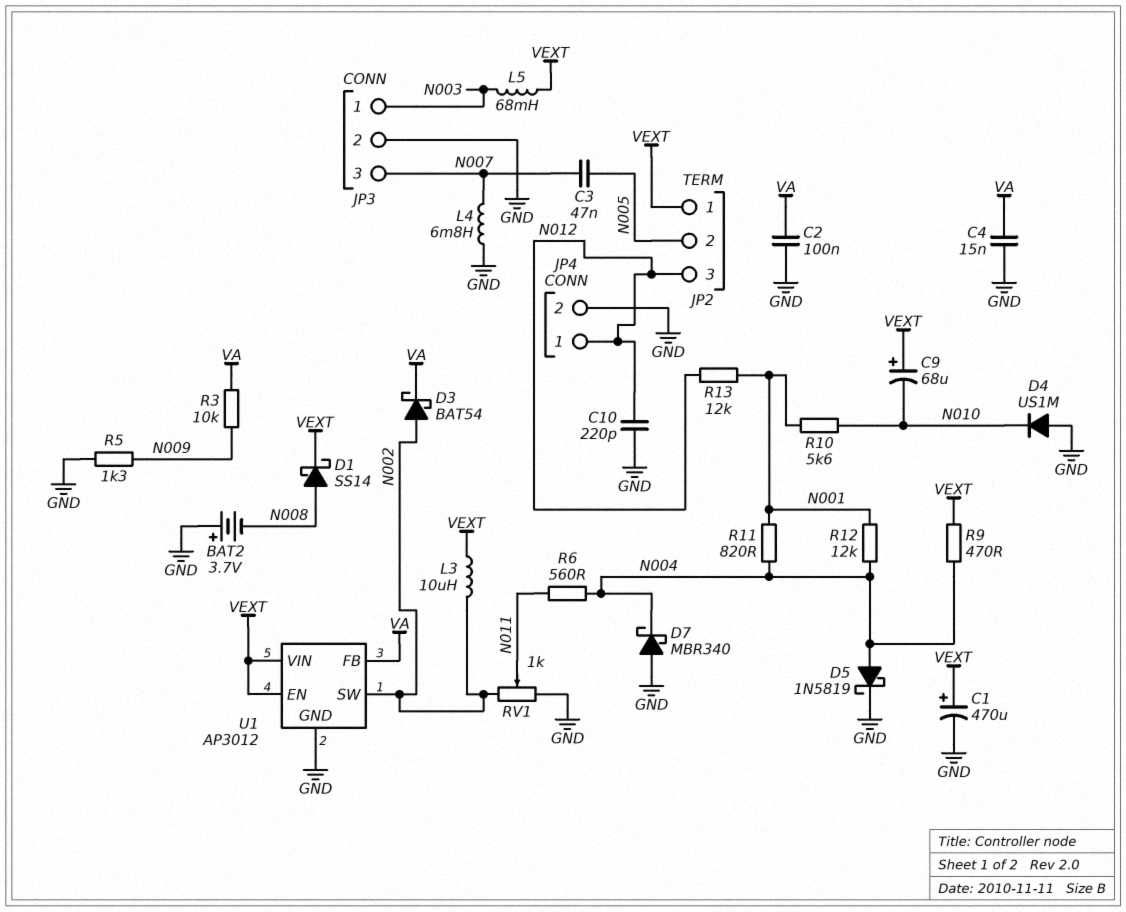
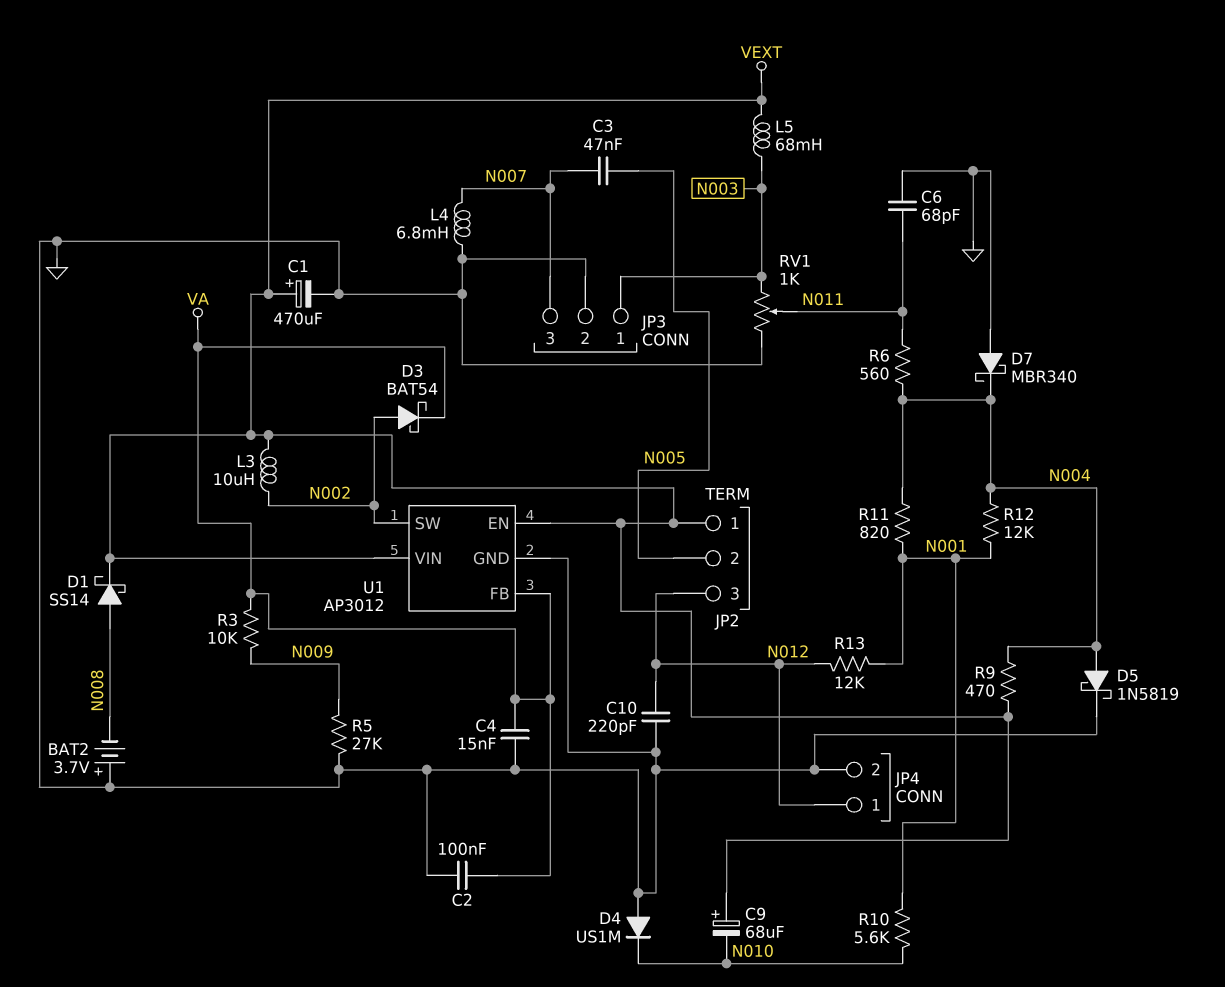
C6: none -> 68pF (GND, N011)
R5: 1.3k (GND, N009) -> 27k (GND, N009)
RV1: 1k (GND, N002, wiper N011) -> 1k (GND, N003, wiper N011)

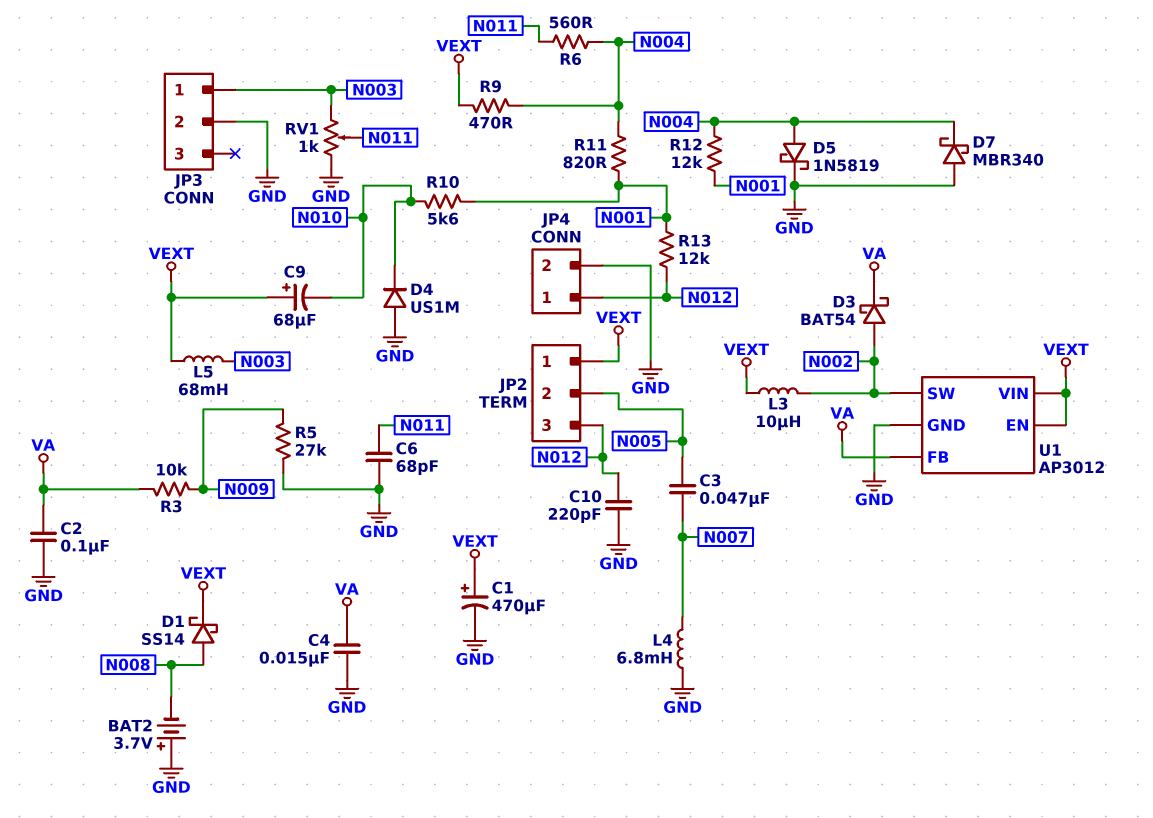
JP3 pin 3: N007 -> none

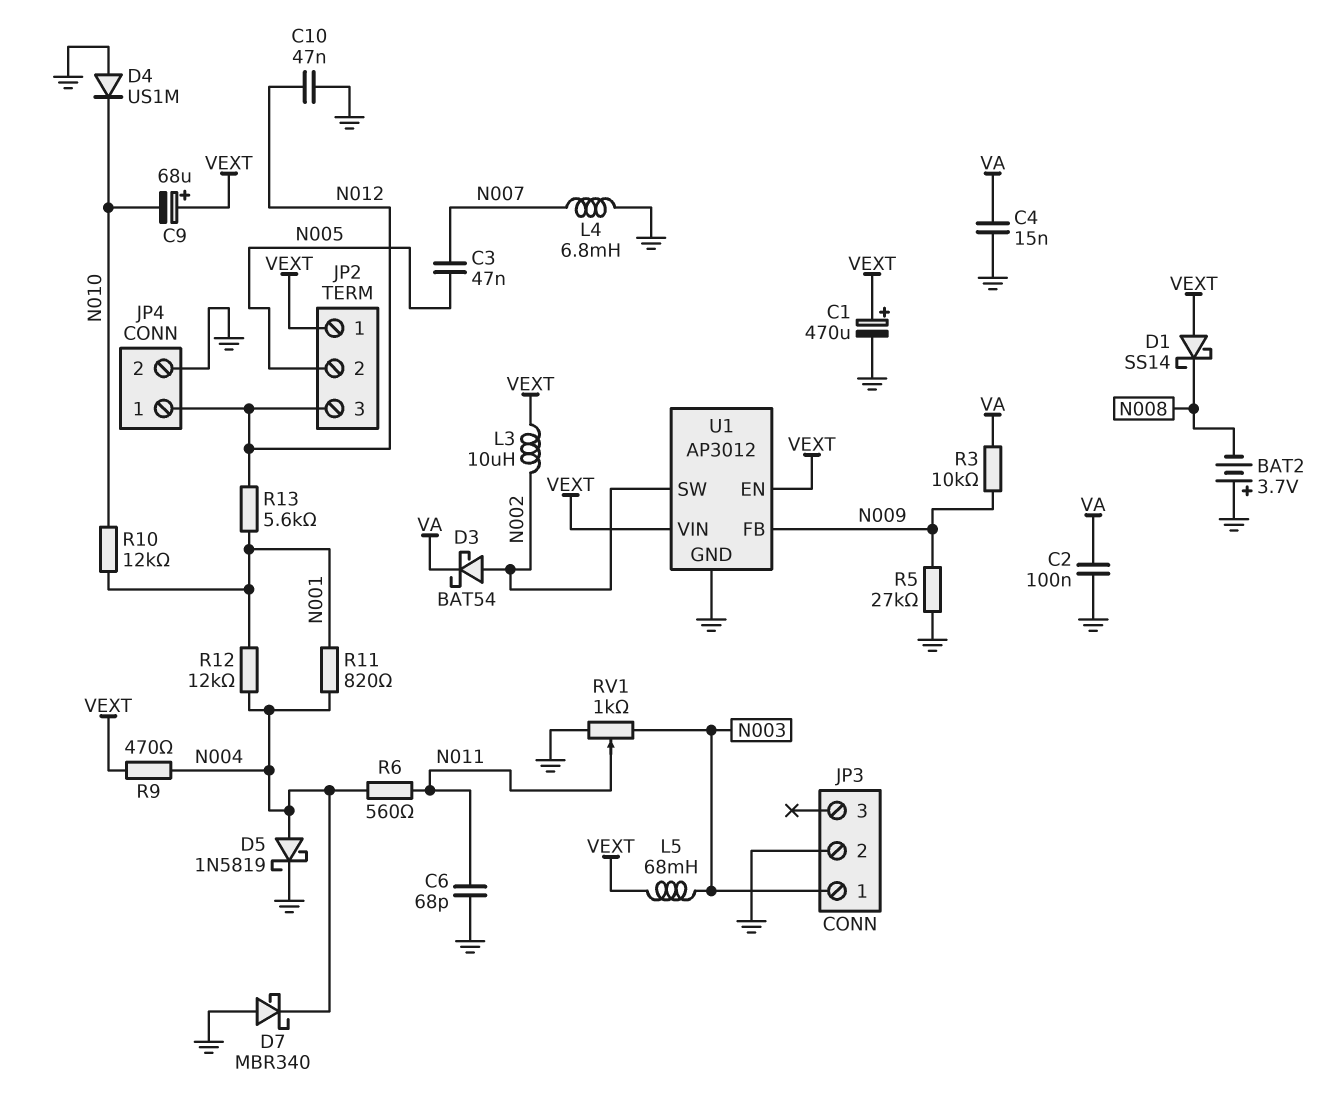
C10: 220pF (GND, N012) -> 47nF (GND, N012)
D1: schottky SS14 (A N008, K VEXT) -> schottky SS14 (A VEXT, K N008)
R10: 5.6k (N001, N010) -> 12k (N001, N010)
R13: 12k (N001, N012) -> 5.6k (N001, N012)
U1 pin FB: VA -> N009

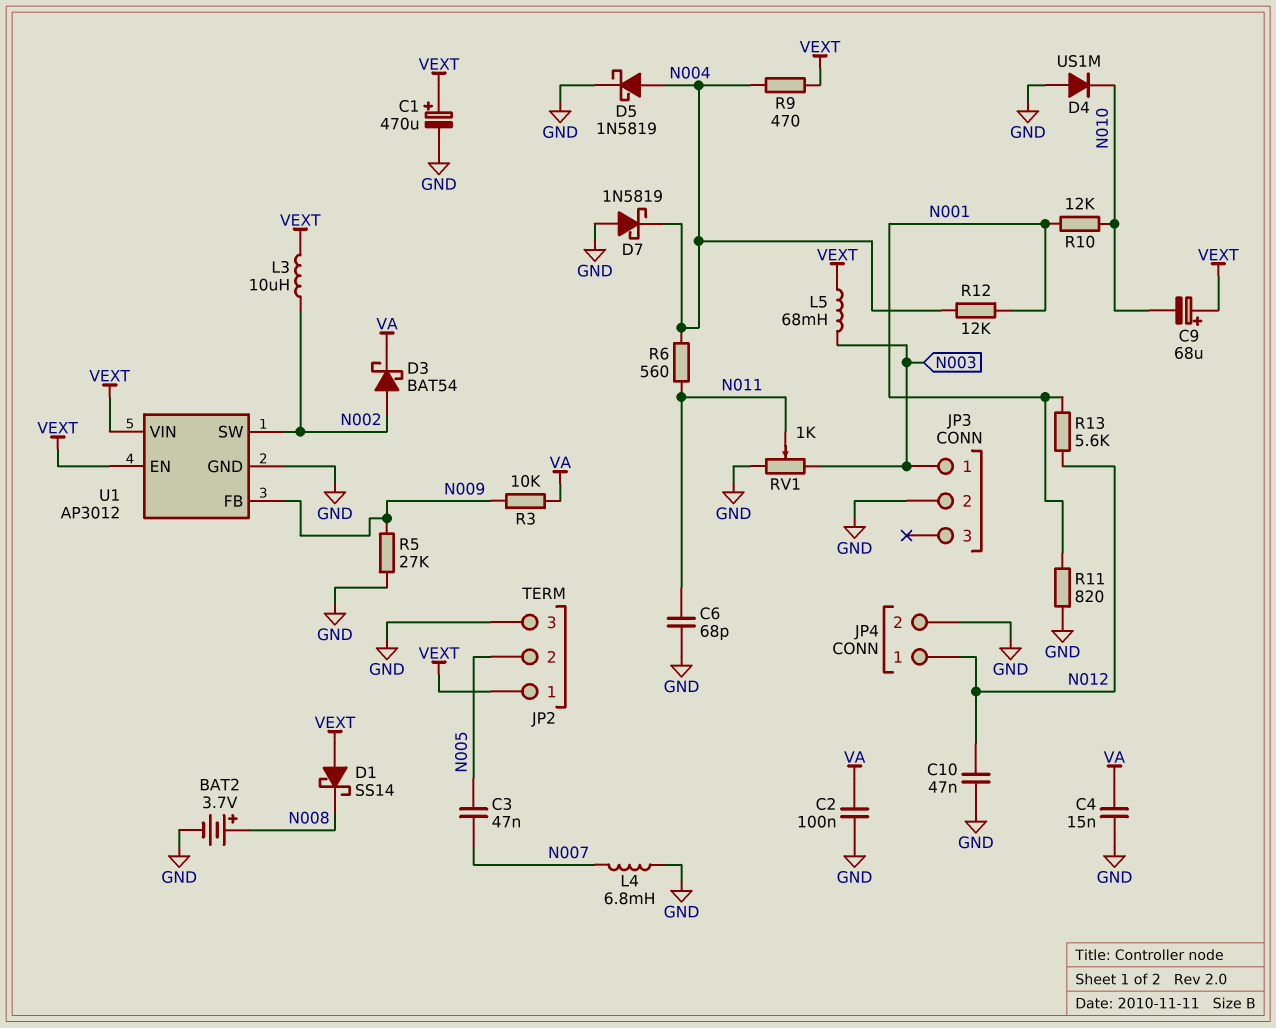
BAT2: 3.7V (plus GND, minus N008) -> 3.7V (plus N008, minus GND)
D7: schottky MBR340 (A GND, K N004) -> schottky 1N5819 (A GND, K N004)
JP2 pin 3: N012 -> GND
R11: 820 (N001, N004) -> 820 (GND, N001)

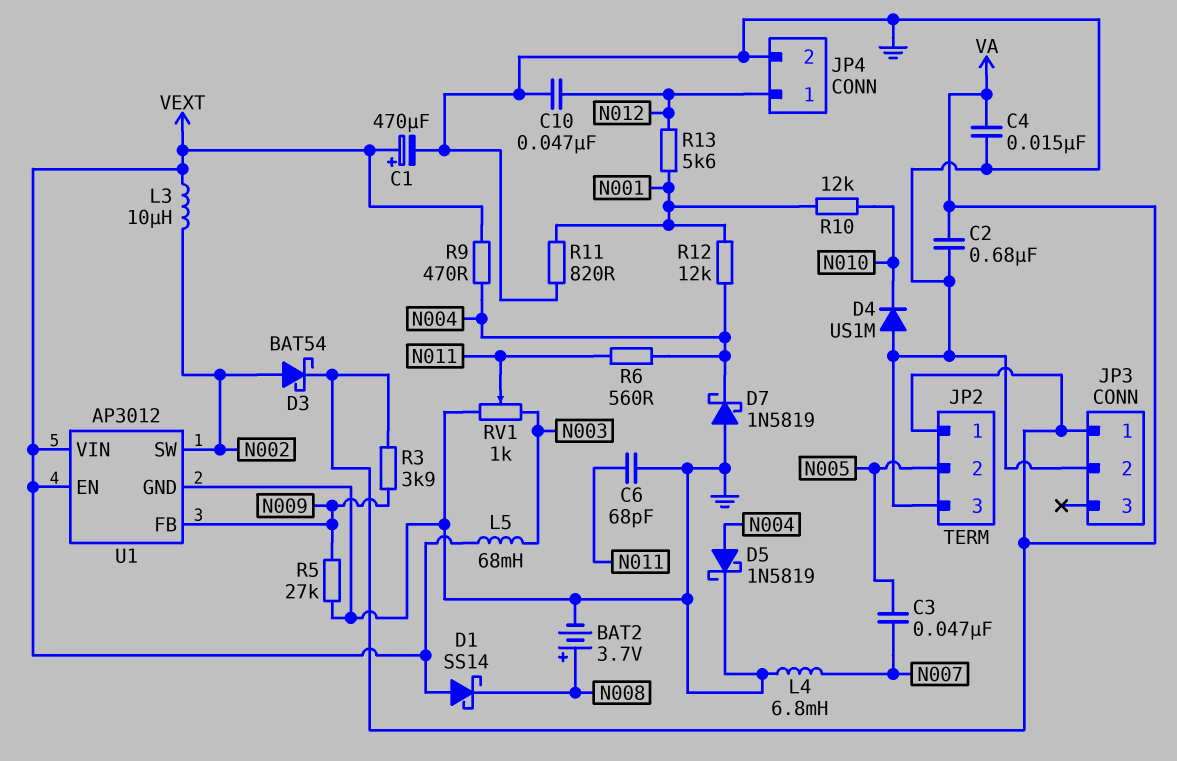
C2: 100nF (GND, VA) -> 680nF (GND, VA)
C9: 68uF (plus VEXT, minus N010) -> none
JP2 pin 1: VEXT -> VA
JP3 pin 1: N003 -> VA
R3: 10k (N009, VA) -> 3.9k (N009, VA)

